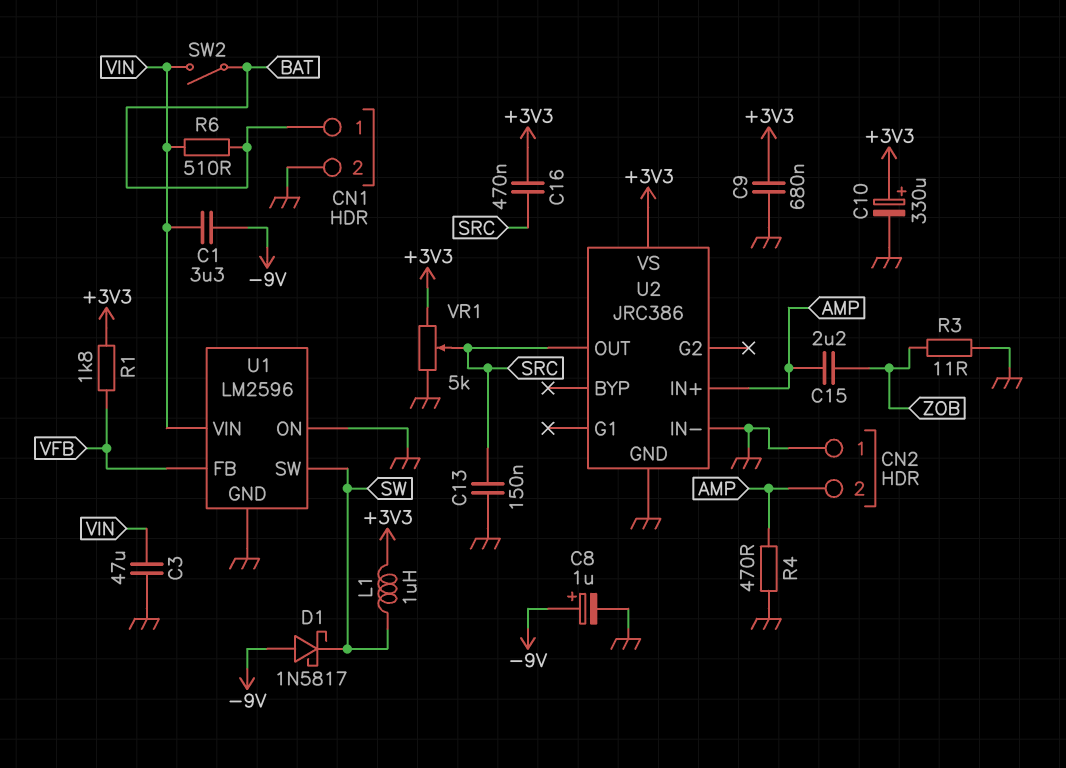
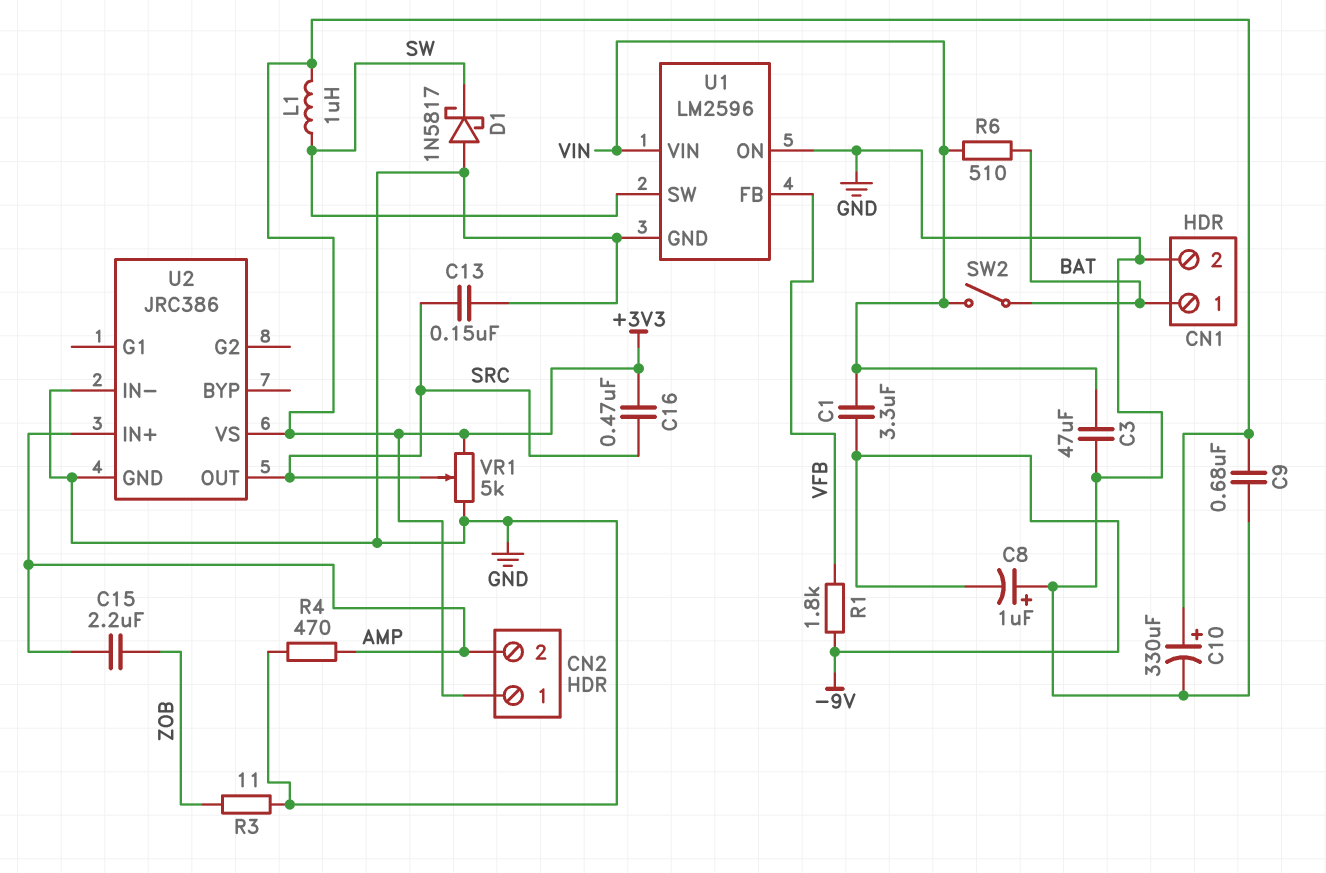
C8: 1uF (plus -9V, minus GND) -> 1uF (plus GND, minus -9V)
CN2 pin 1: GND -> +3V3
D1: schottky 1N5817 (A -9V, K SW) -> schottky 1N5817 (A GND, K SW)
R1: 1.8k (+3V3, VFB) -> 1.8k (-9V, VFB)

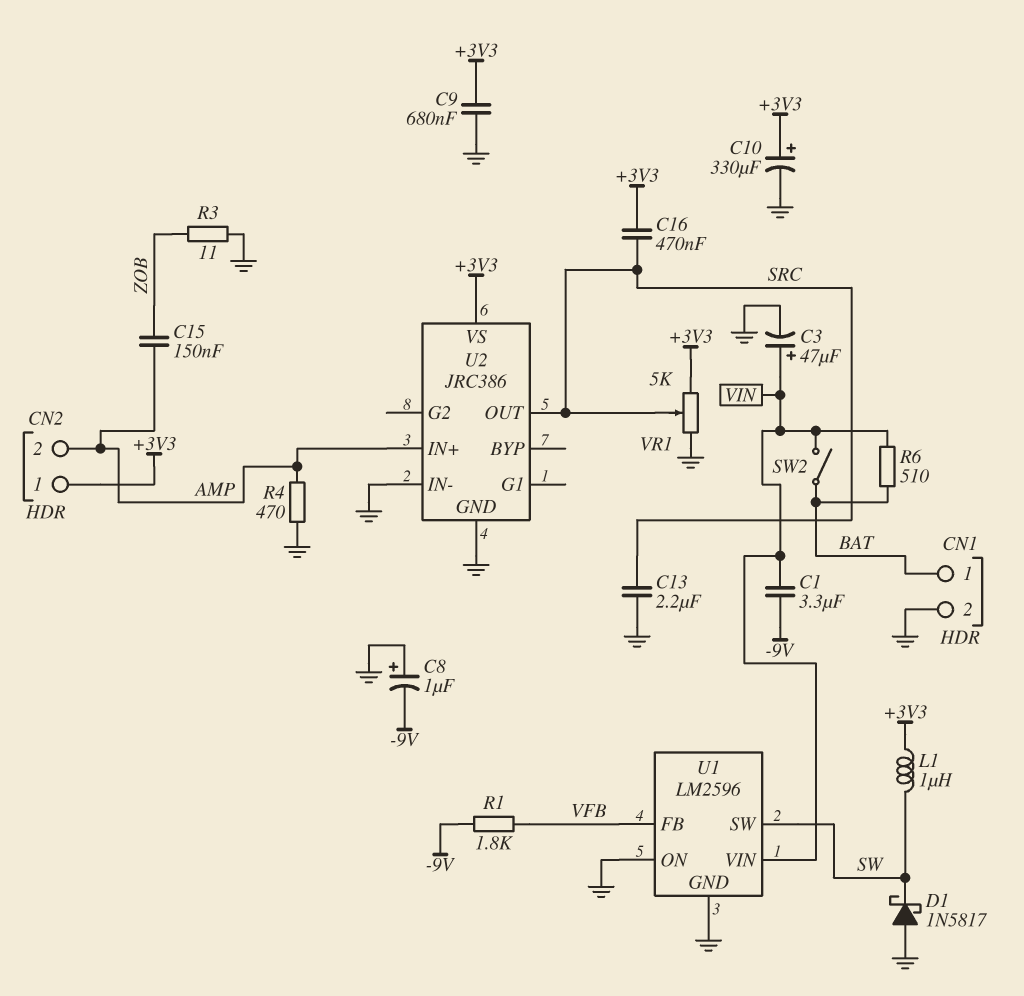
C3: 47uF (GND, VIN) -> 47uF (plus VIN, minus GND)
C13: 150nF (GND, SRC) -> 2.2uF (GND, SRC)
C15: 2.2uF (AMP, ZOB) -> 150nF (AMP, ZOB)

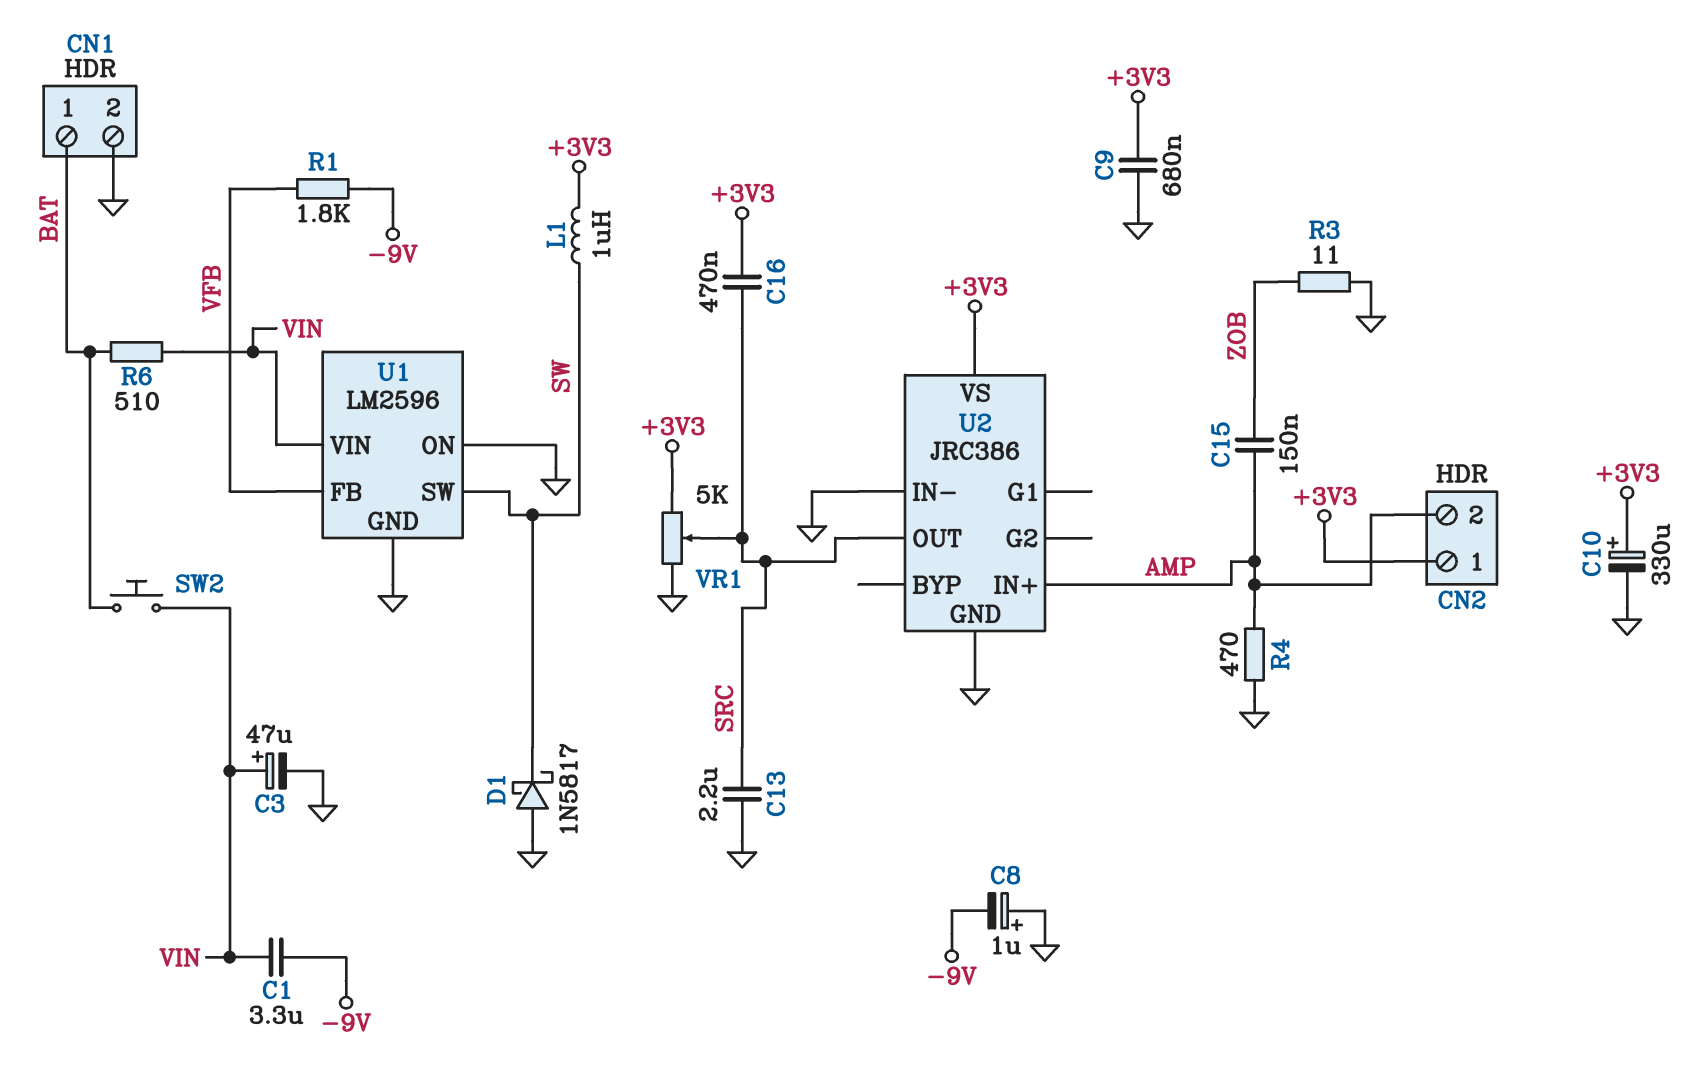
SW2: switch (BAT, VIN) -> button (BAT, VIN)

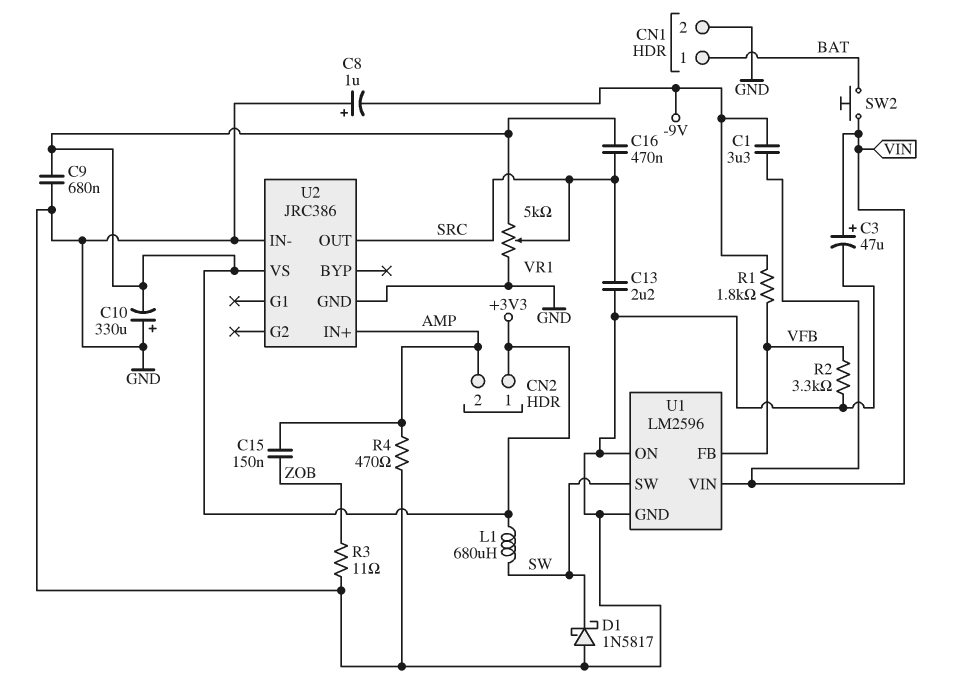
C10: 330uF (plus +3V3, minus GND) -> 330uF (plus GND, minus +3V3)
L1: 1uH (+3V3, SW) -> 680uH (+3V3, SW)
R2: none -> 3.3k (GND, VFB)
R6: 510 (BAT, VIN) -> none

